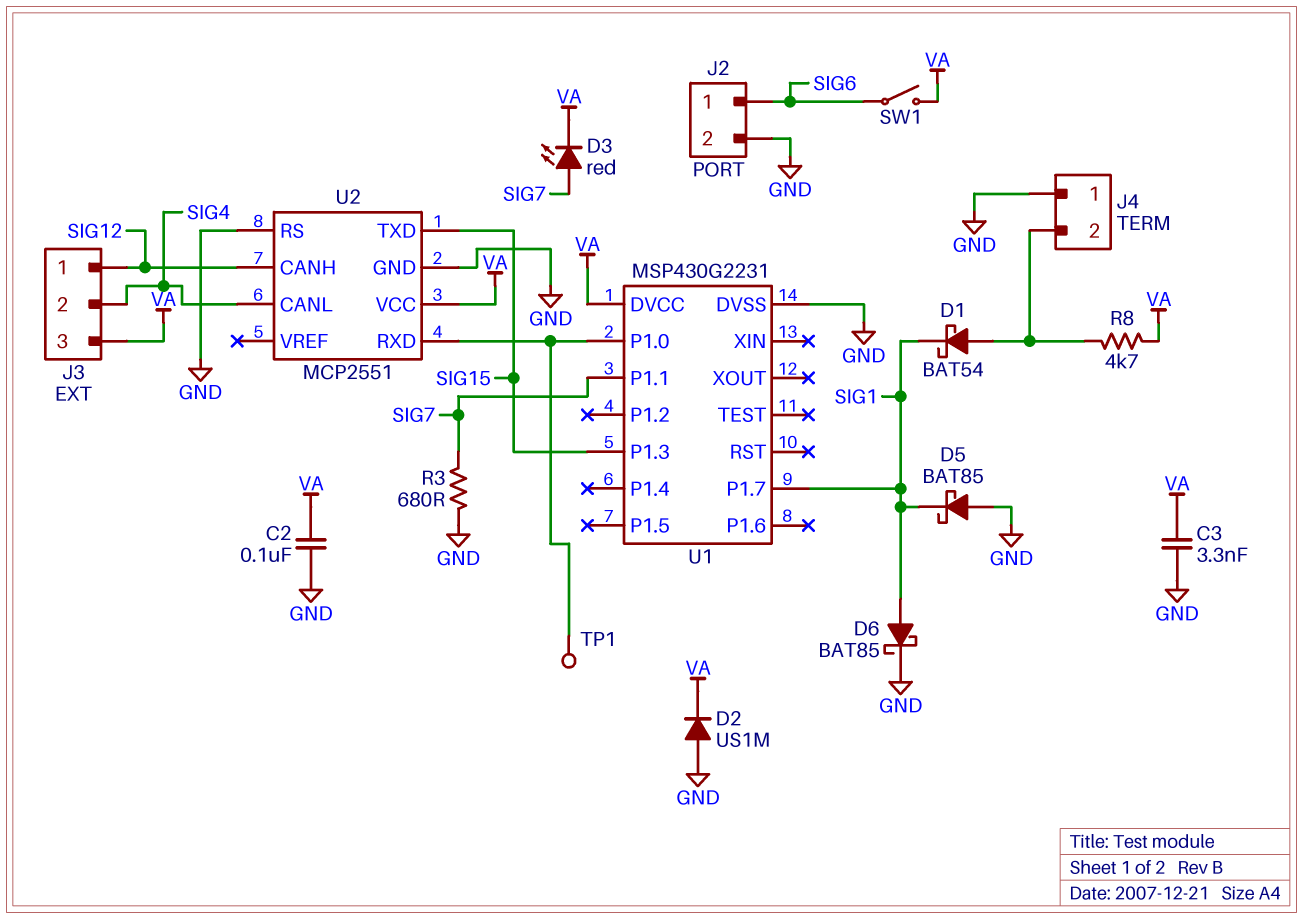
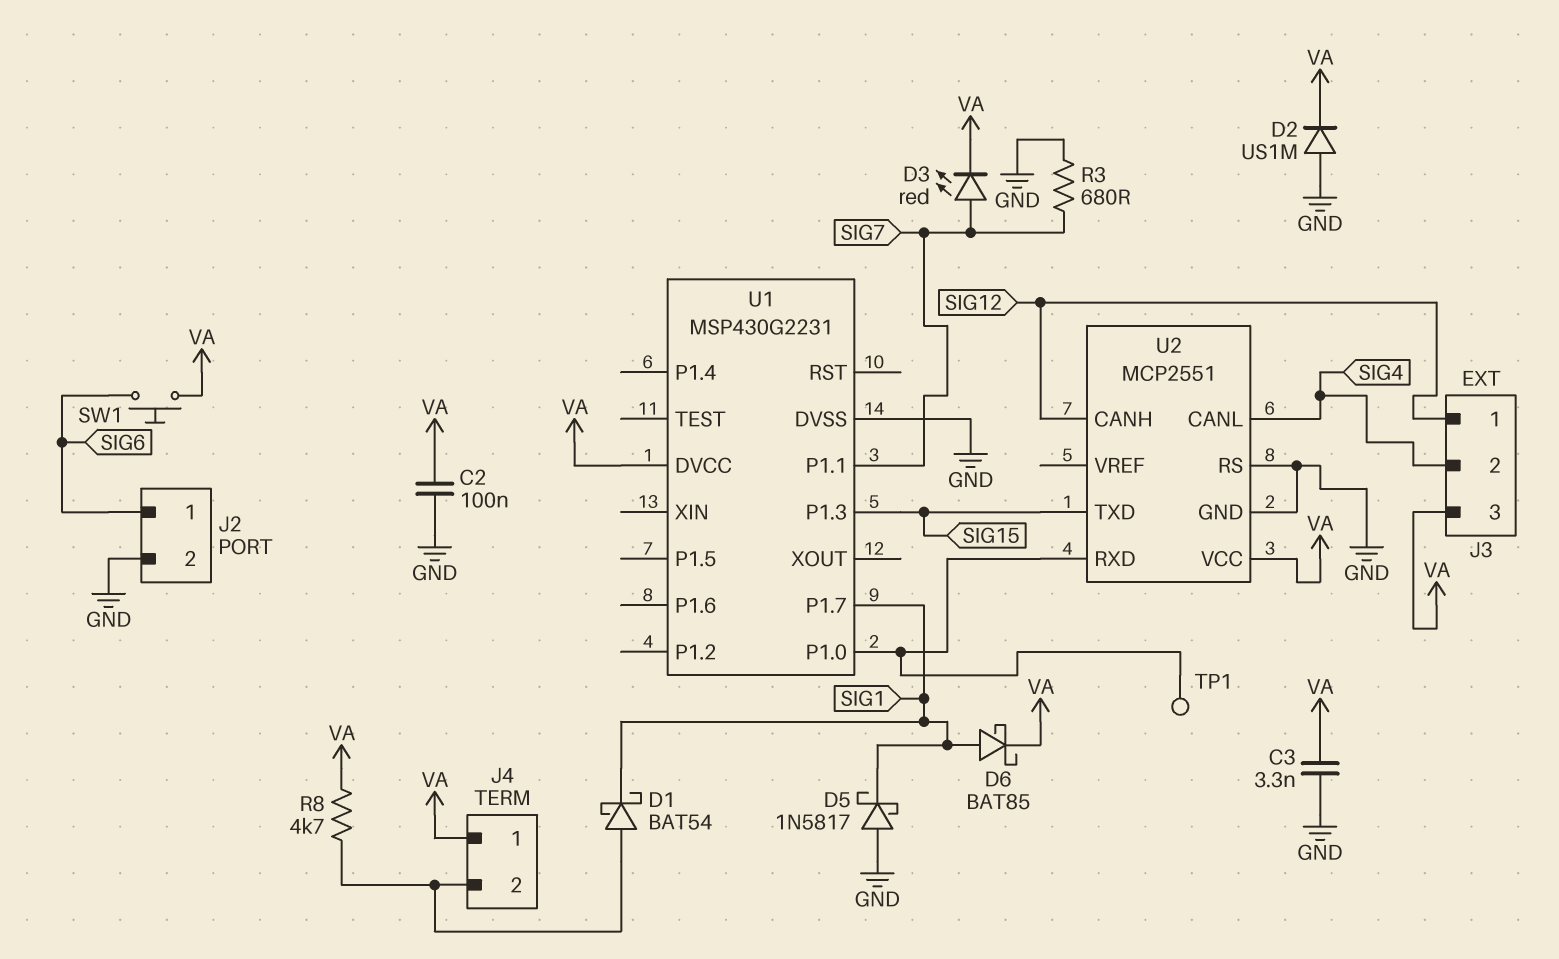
D5: schottky BAT85 (A GND, K SIG1) -> schottky 1N5817 (A GND, K SIG1)
D6: schottky BAT85 (A SIG1, K GND) -> schottky BAT85 (A SIG1, K VA)
J4 pin 1: GND -> VA
SW1: switch (SIG6, VA) -> button (SIG6, VA)

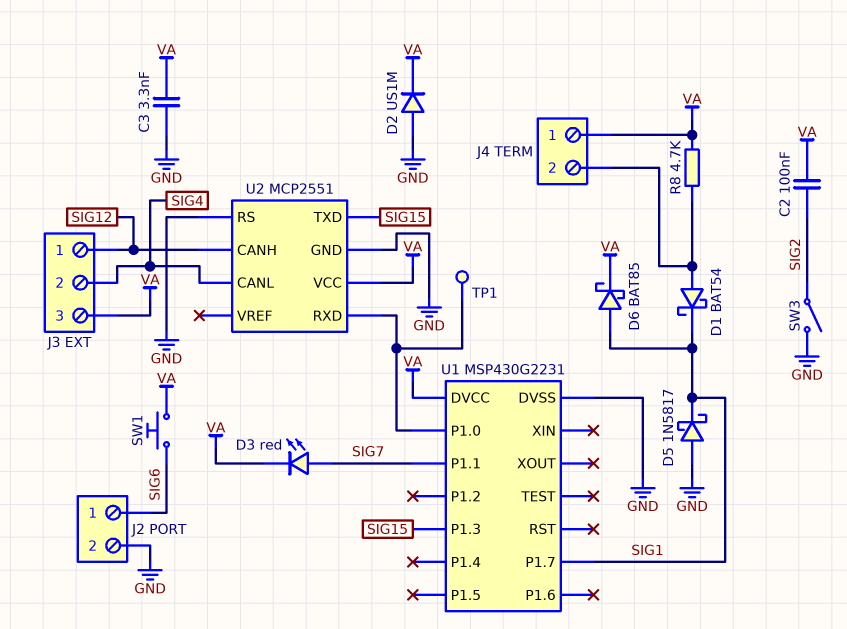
C2: 100nF (GND, VA) -> 100nF (SIG2, VA)
R3: 680 (GND, SIG7) -> none
SW3: none -> switch (GND, SIG2)

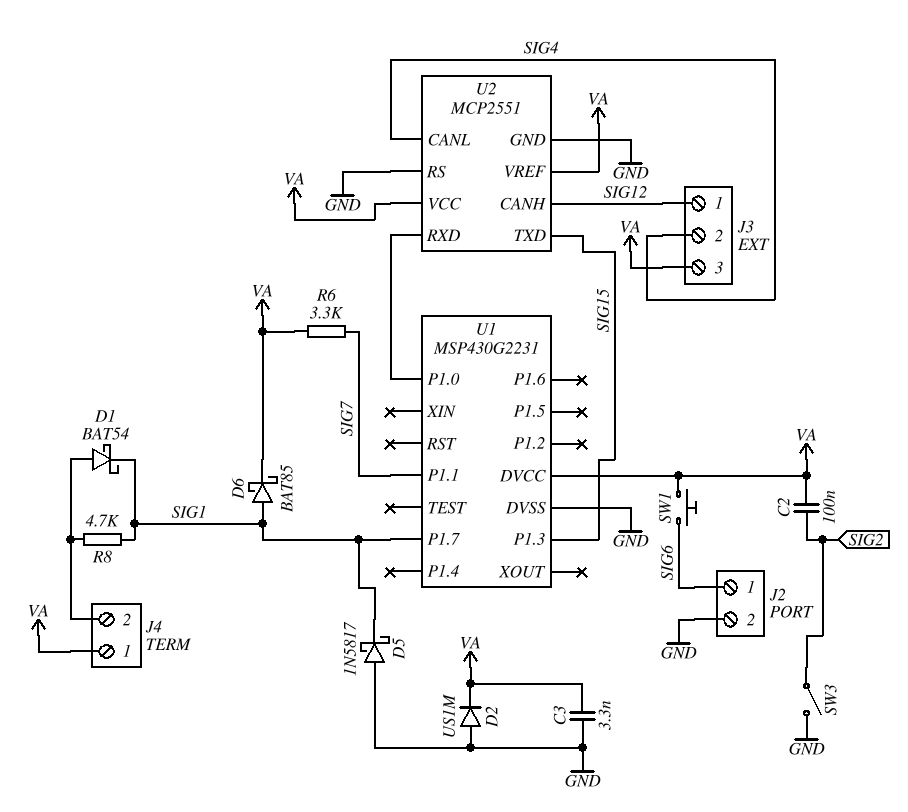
D3: LED red (A SIG7, K VA) -> none
R6: none -> 3.3k (SIG7, VA)
R8: 4.7k (J4/2, VA) -> 4.7k (J4/2, SIG1)
TP1: test point (U1/P1.0) -> none
U2 pin VREF: none -> VA

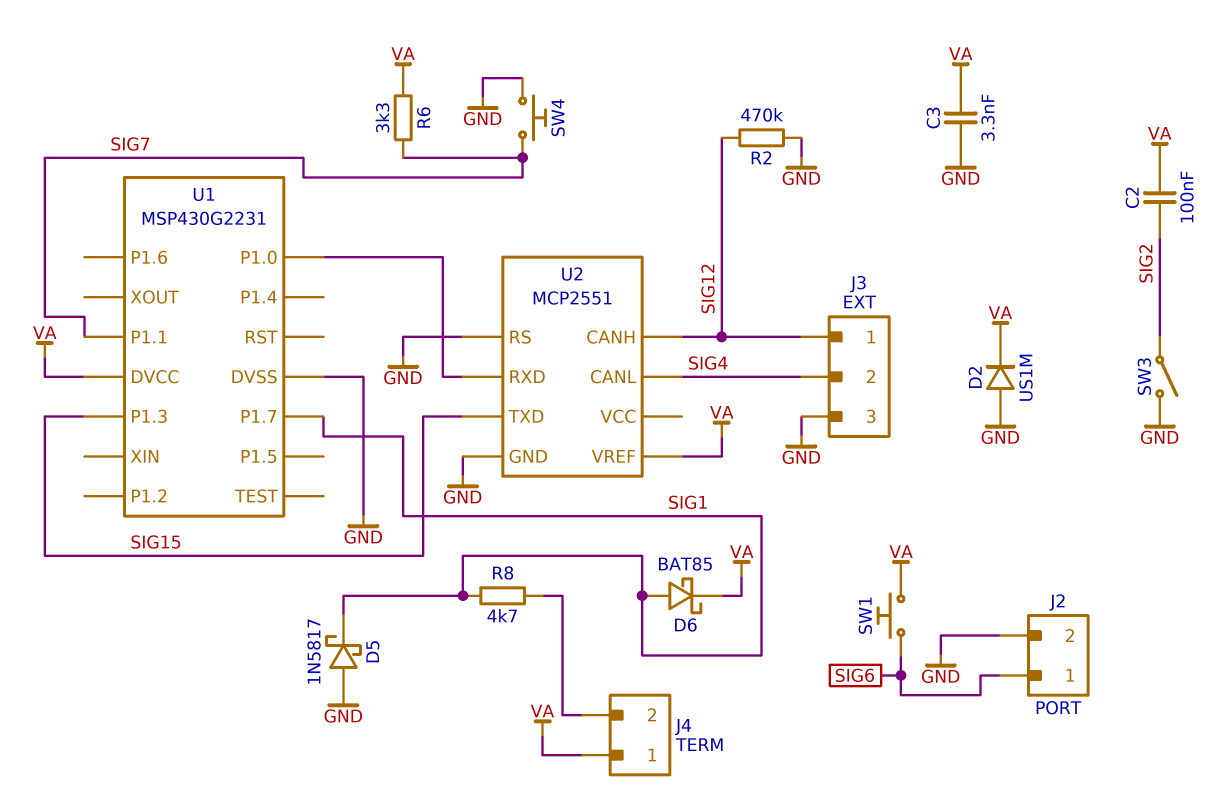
D1: schottky BAT54 (A J4/2, K SIG1) -> none
J3 pin 3: VA -> GND
R2: none -> 470k (GND, SIG12)
SW4: none -> button (GND, SIG7)
U2 pin VCC: VA -> none

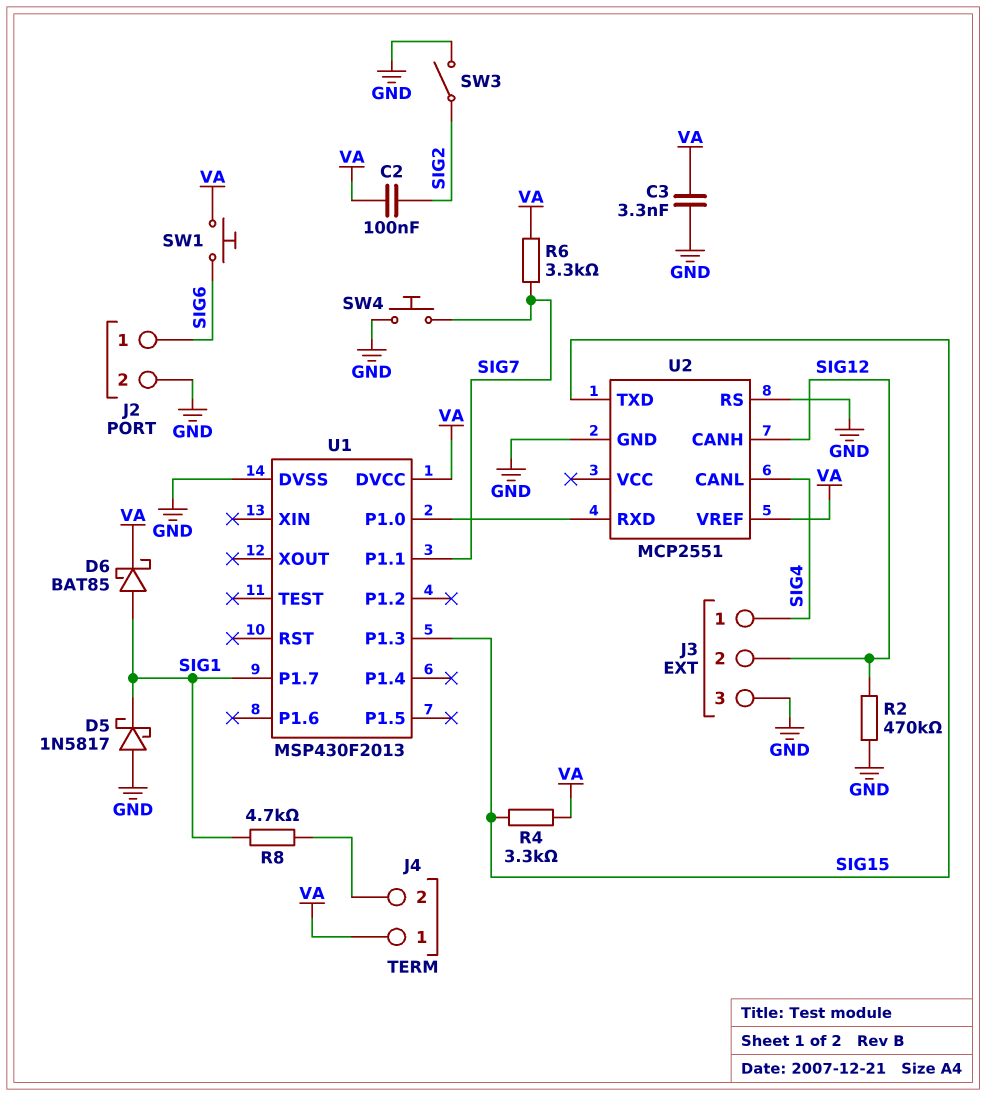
D2: diode US1M (A GND, K VA) -> none
J3 pin 1: SIG12 -> SIG4
J3 pin 2: SIG4 -> SIG12
R4: none -> 3.3k (SIG15, VA)
U1: MSP430G2231 -> MSP430F2013

